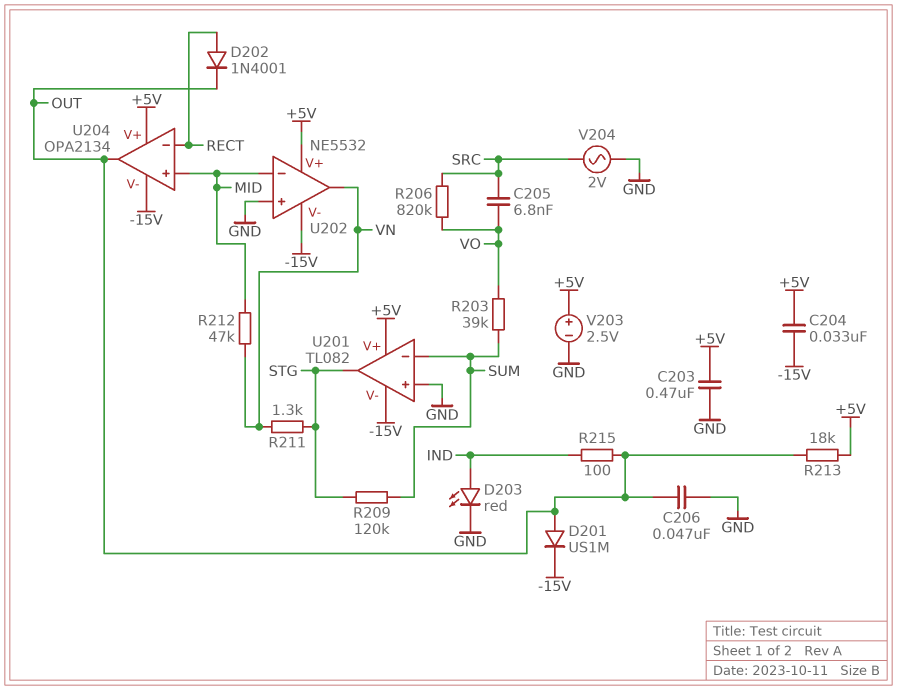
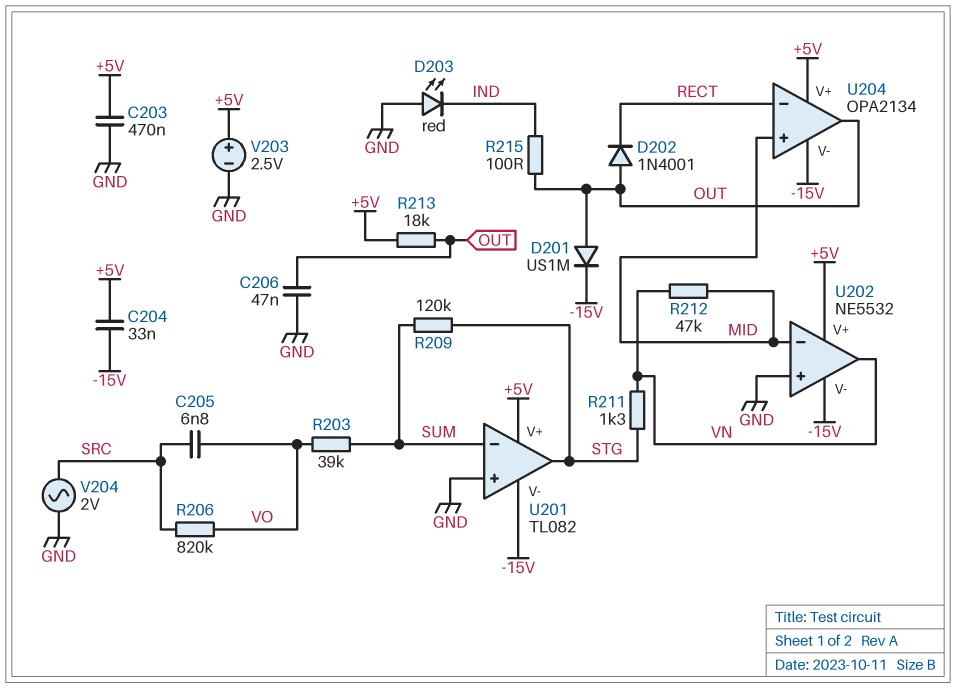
D202: diode 1N4001 (A RECT, K OUT) -> diode 1N4001 (A OUT, K RECT)
D203: LED red (A IND, K GND) -> LED red (A GND, K IND)

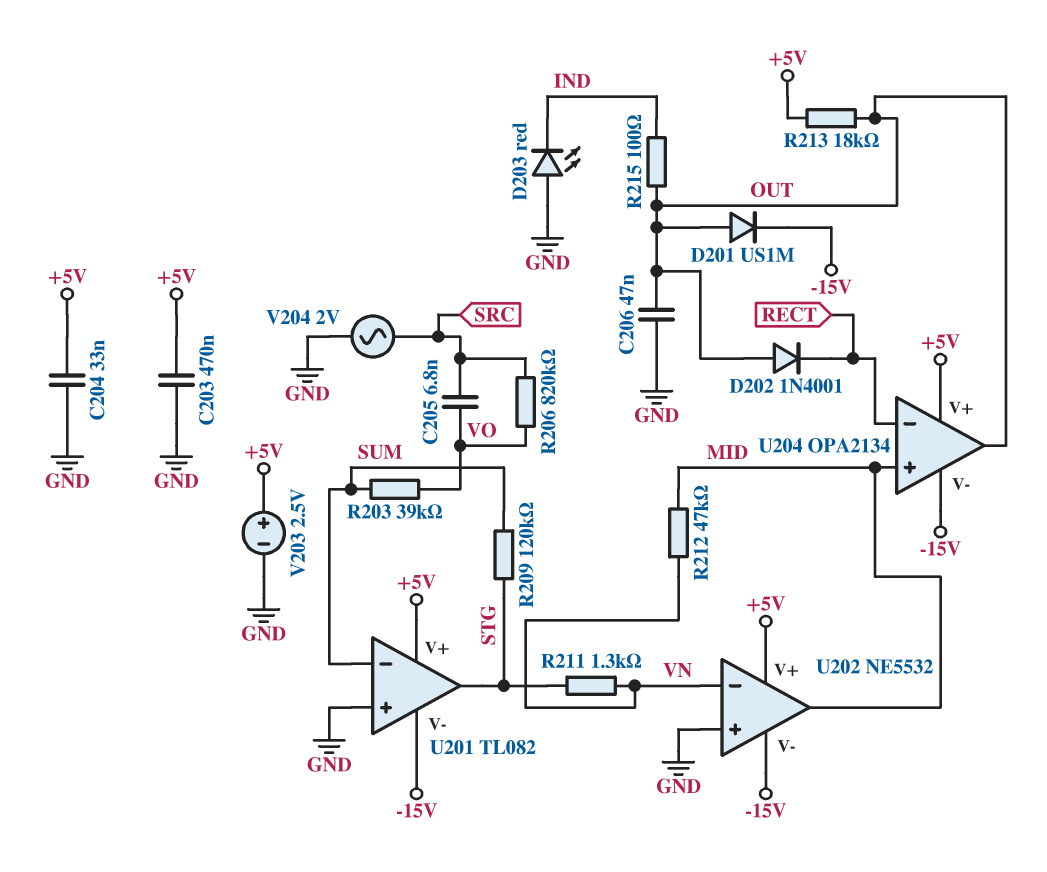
C204: 33nF (+5V, -15V) -> 33nF (+5V, GND)
U202 pin in-: MID -> VN
U202 pin out: VN -> MID

